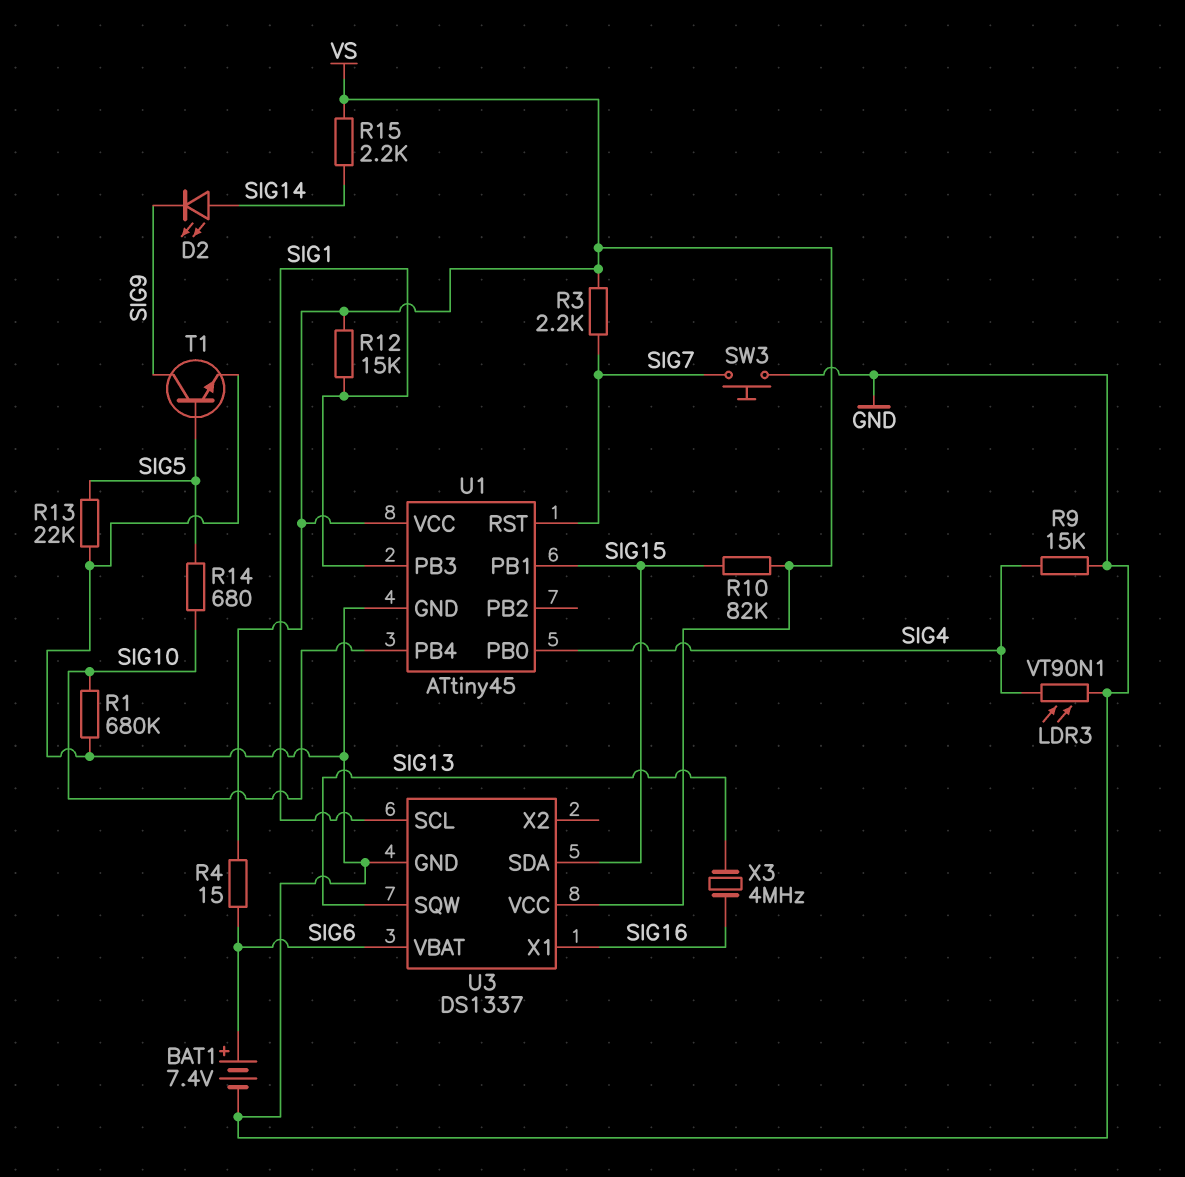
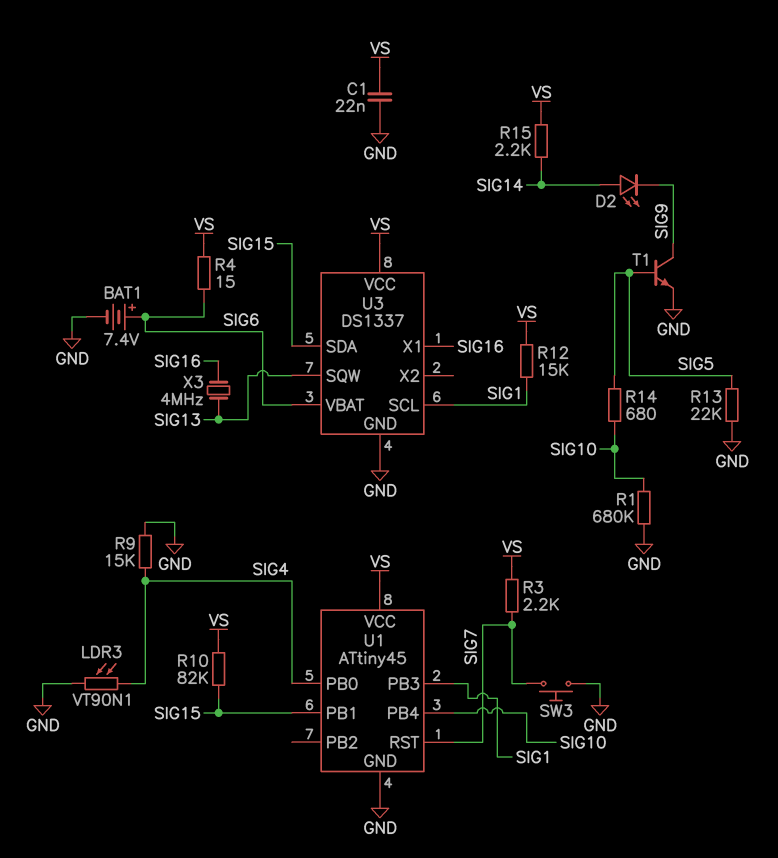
C1: none -> 22nF (GND, VS)

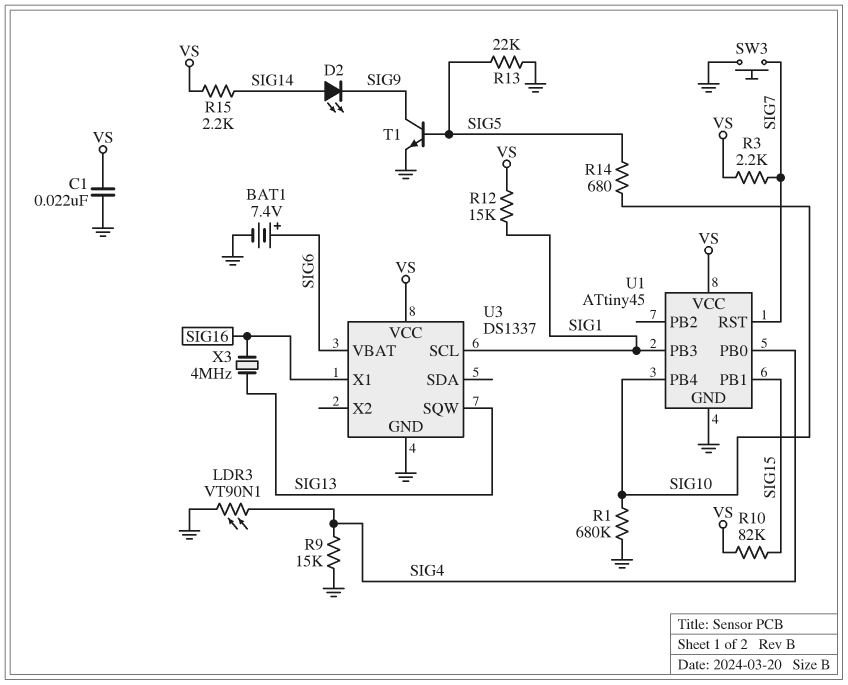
R4: 15 (SIG6, VS) -> none
U3 pin SDA: SIG15 -> none

